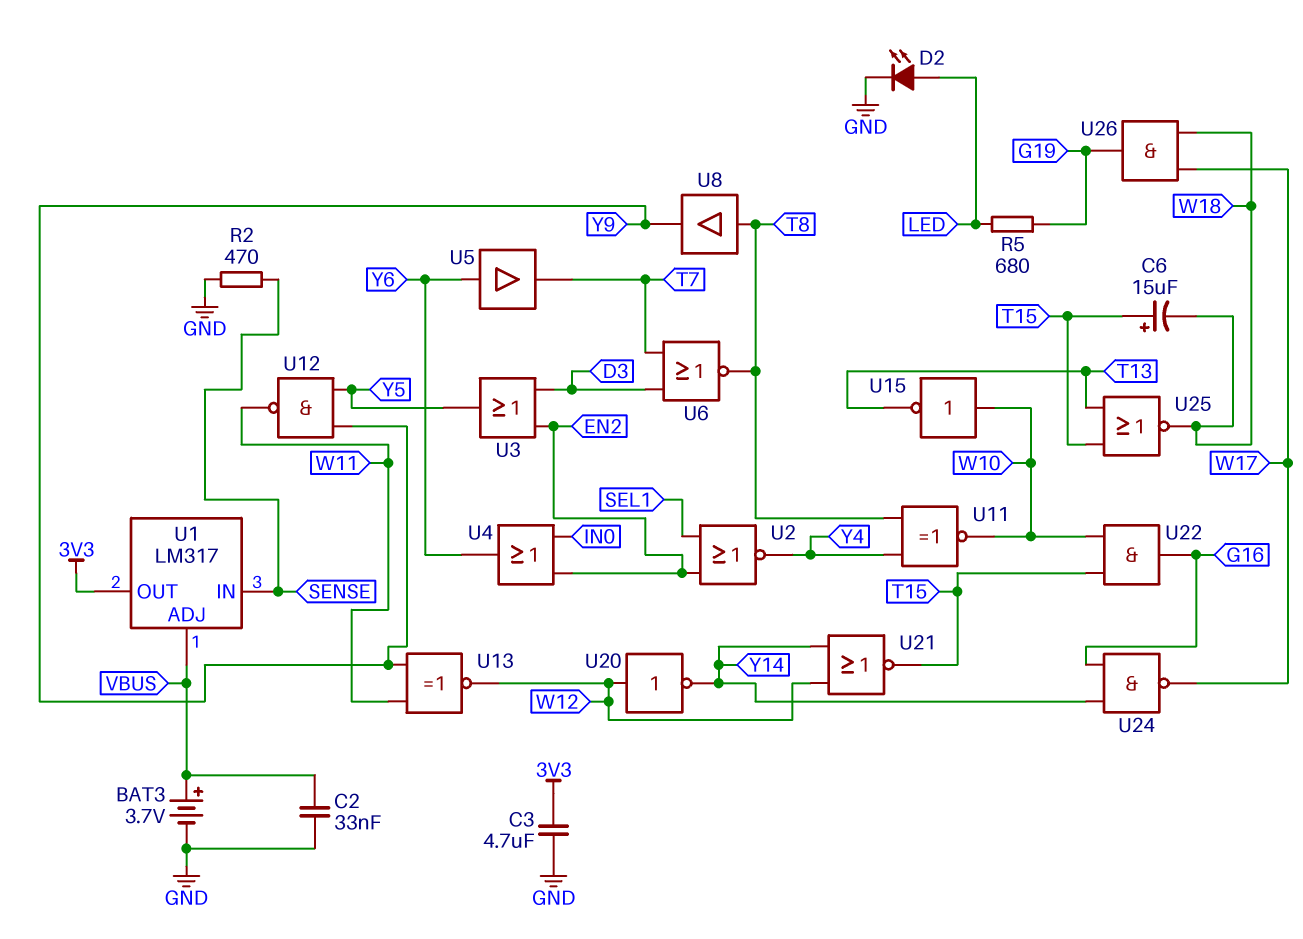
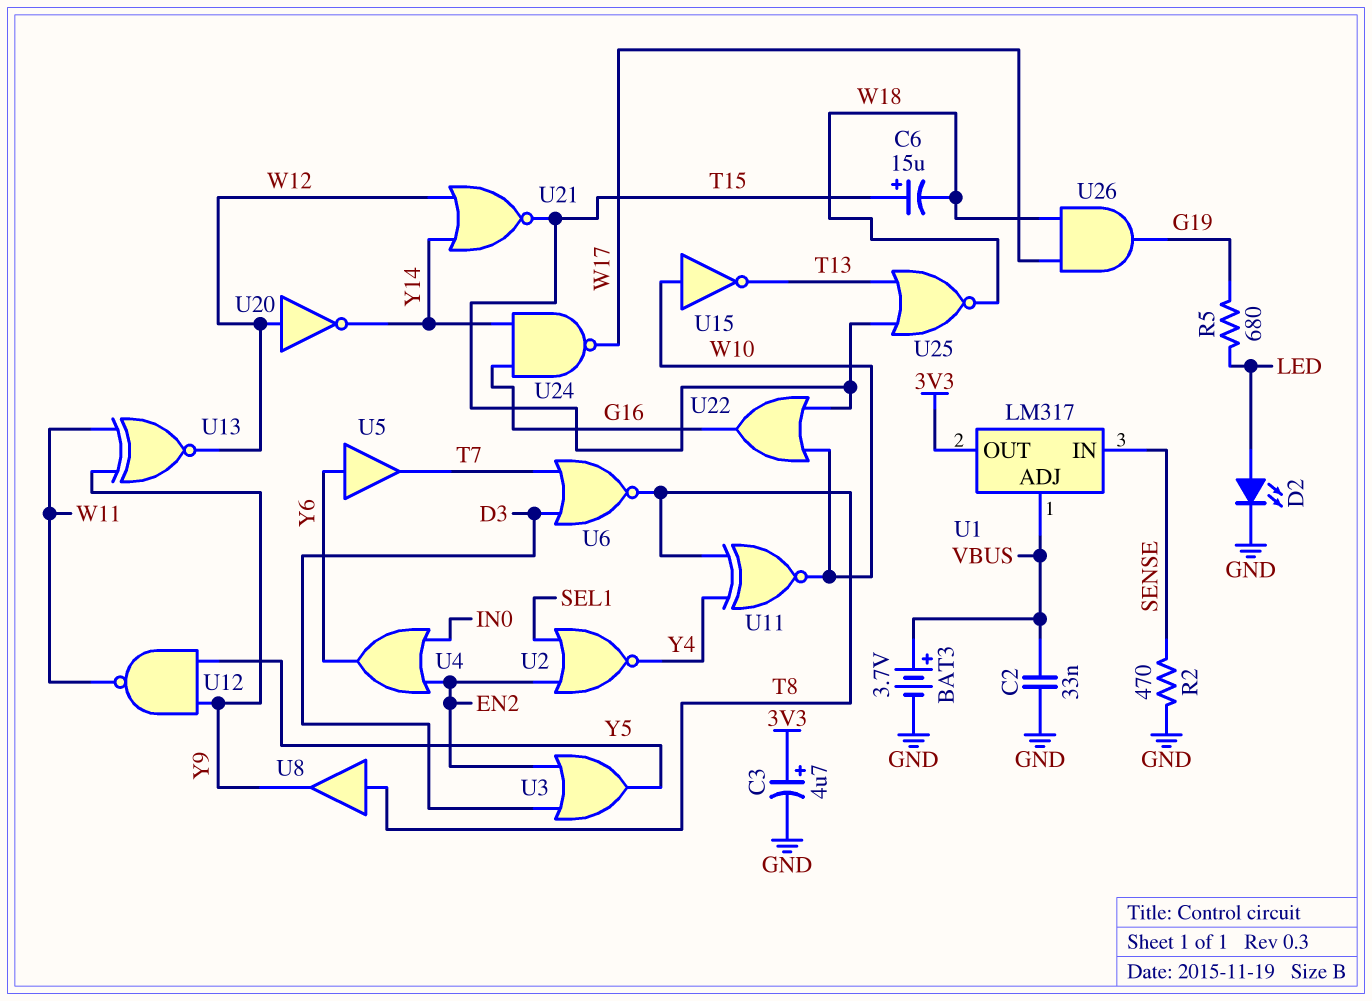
C3: 4.7uF (3V3, GND) -> 4.7uF (plus 3V3, minus GND)
U22: AND (in T15, in W10, out G16) -> OR (in T15, in W10, out G16)

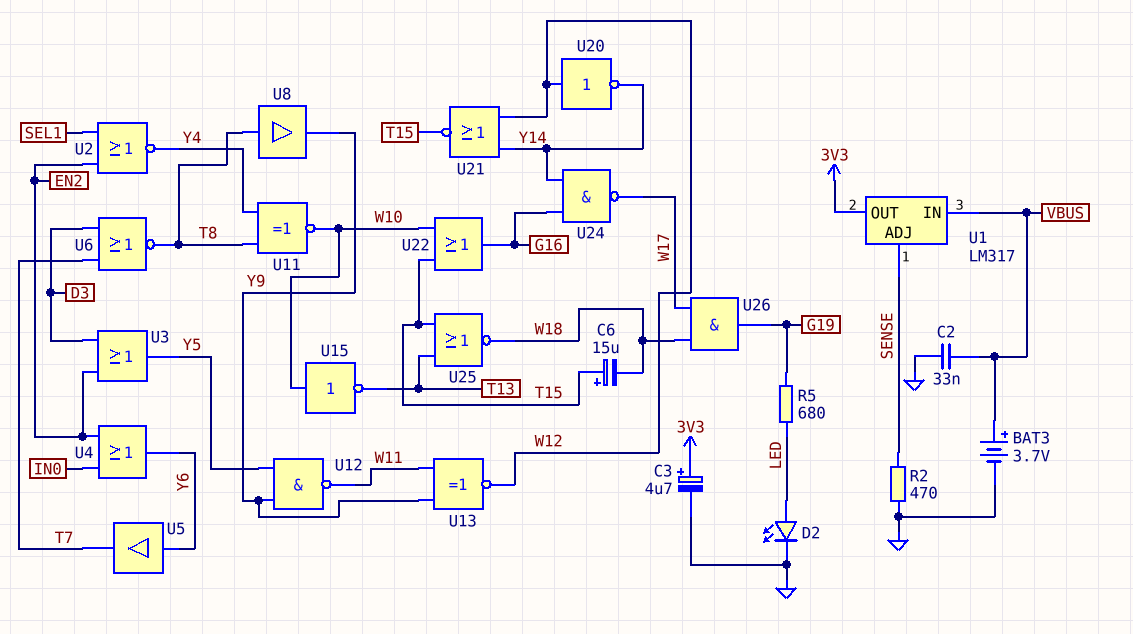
U1 pin ADJ: VBUS -> SENSE
U1 pin IN: SENSE -> VBUS

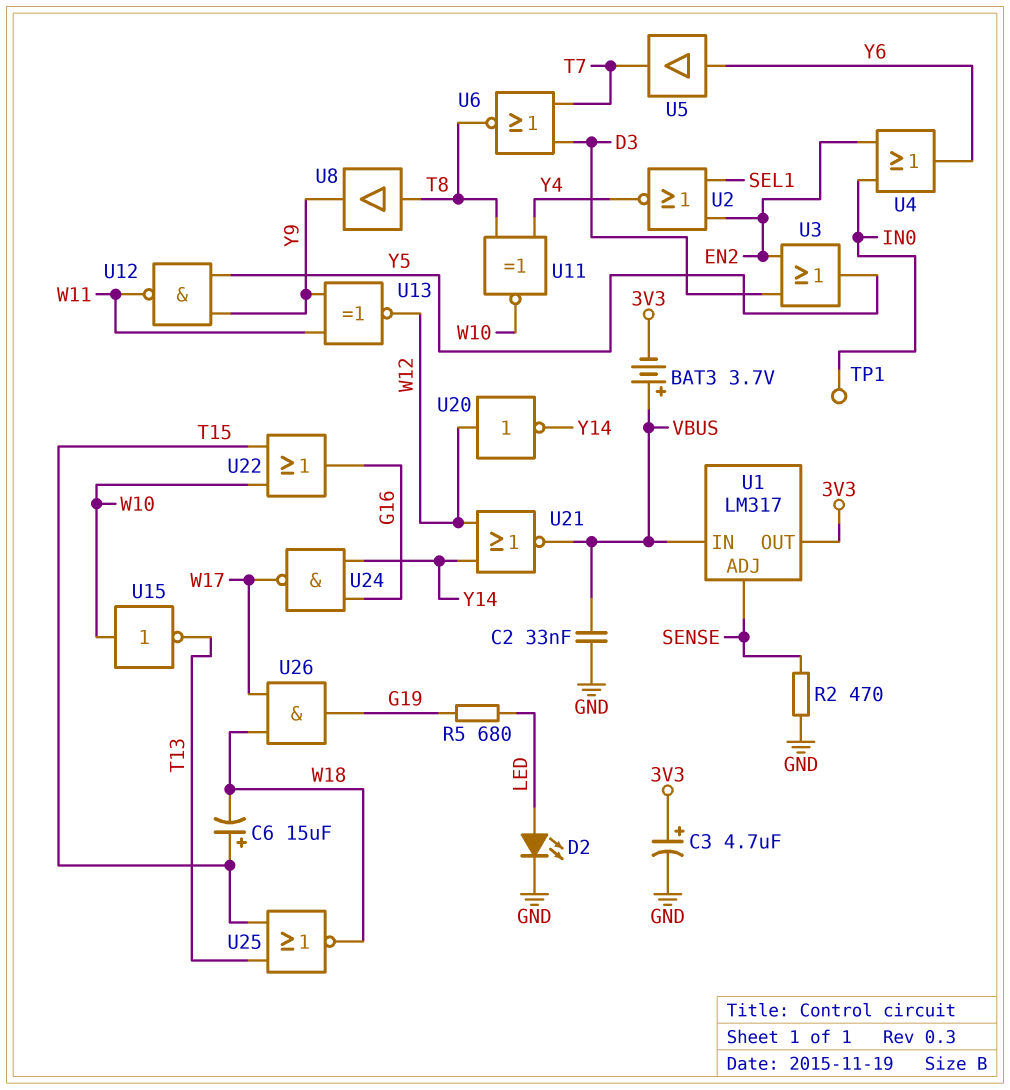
BAT3: 3.7V (plus VBUS, minus GND) -> 3.7V (plus VBUS, minus 3V3)
TP1: none -> test point (IN0)
U21: NOR (in W12, in Y14, out T15) -> NOR (in W12, in Y14, out VBUS)

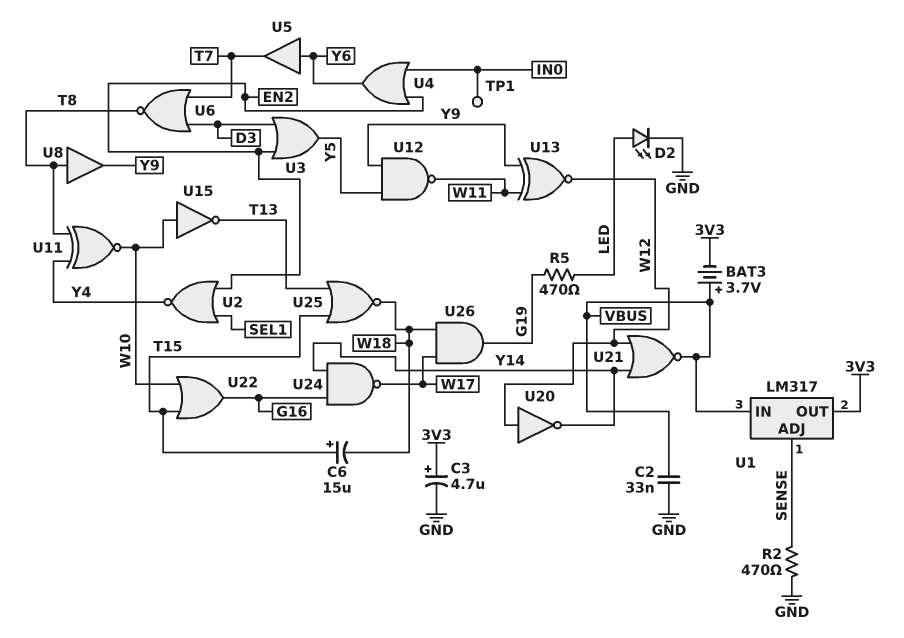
R5: 680 (G19, LED) -> 470 (G19, LED)

